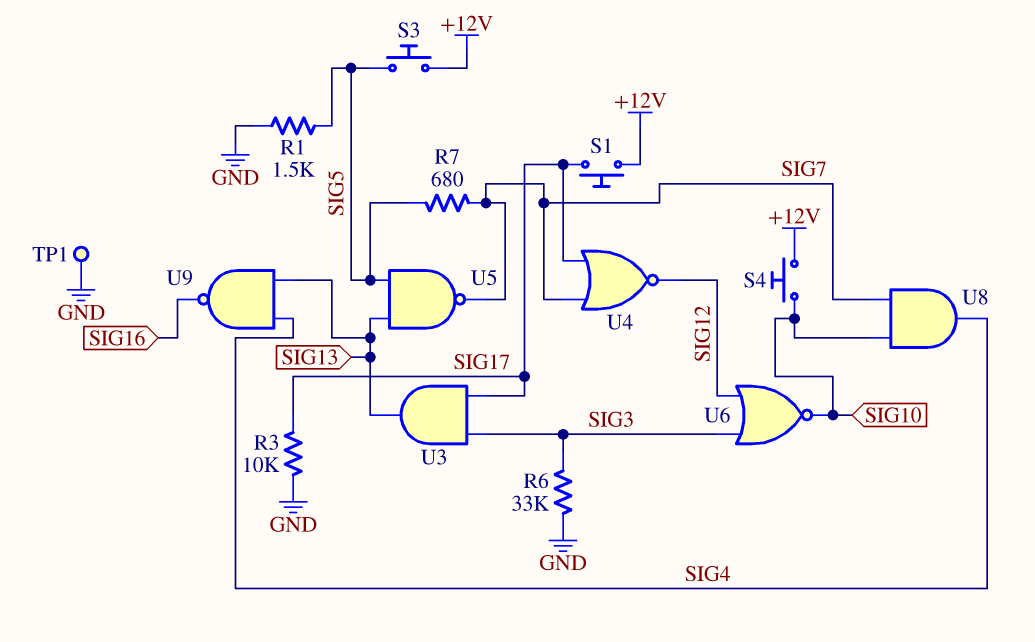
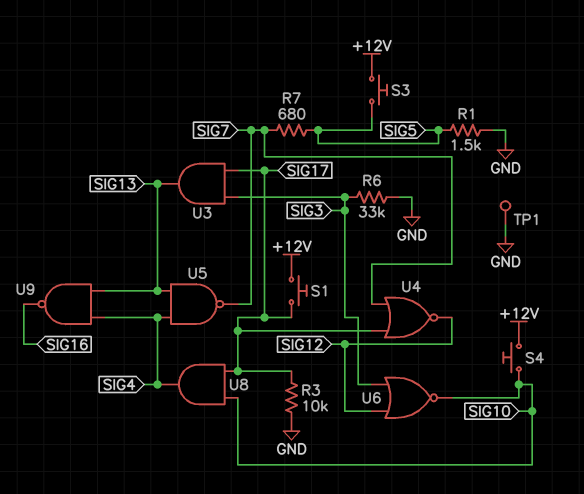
U5: NAND (in SIG5, in SIG13, out SIG7) -> NAND (in SIG4, in SIG13, out SIG7)
U8: AND (in SIG7, in SIG10, out SIG4) -> AND (in SIG10, in SIG17, out SIG4)

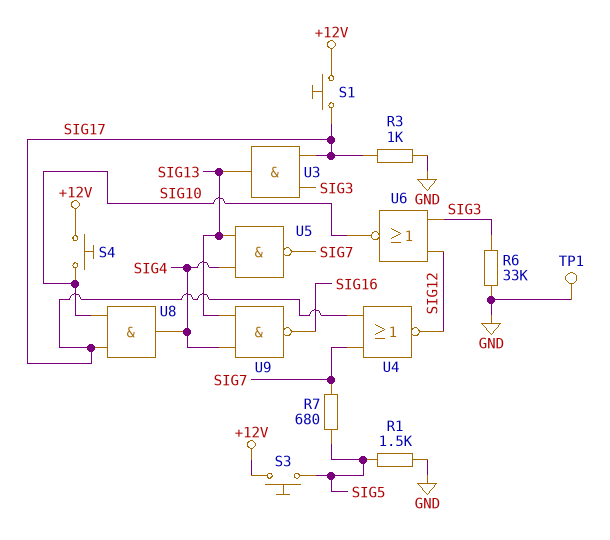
R3: 10k (GND, SIG17) -> 1k (GND, SIG17)

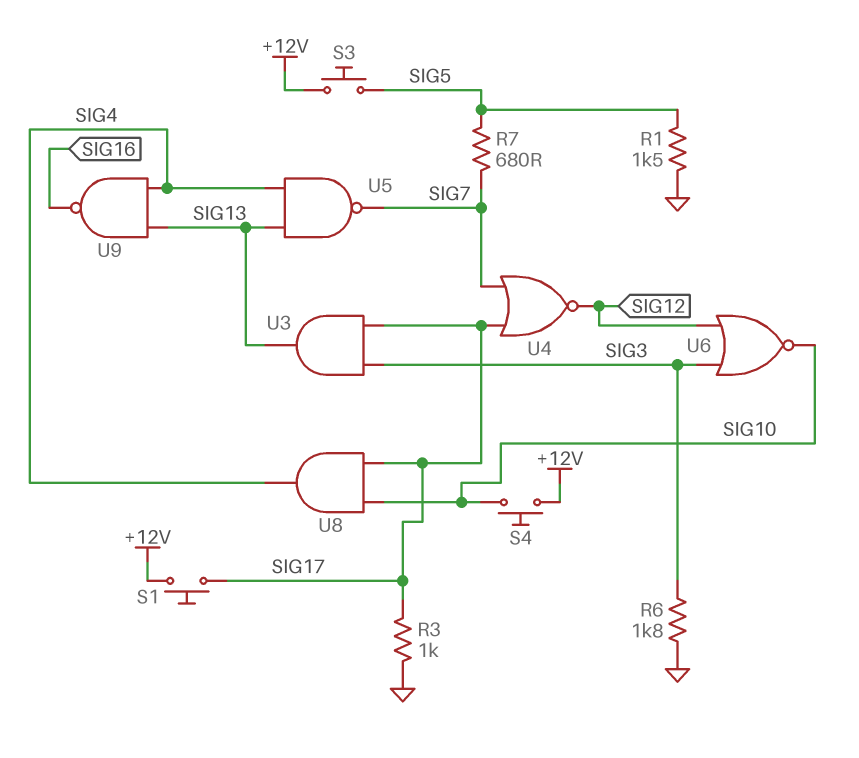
R6: 33k (GND, SIG3) -> 1.8k (GND, SIG3)
TP1: test point (GND) -> none

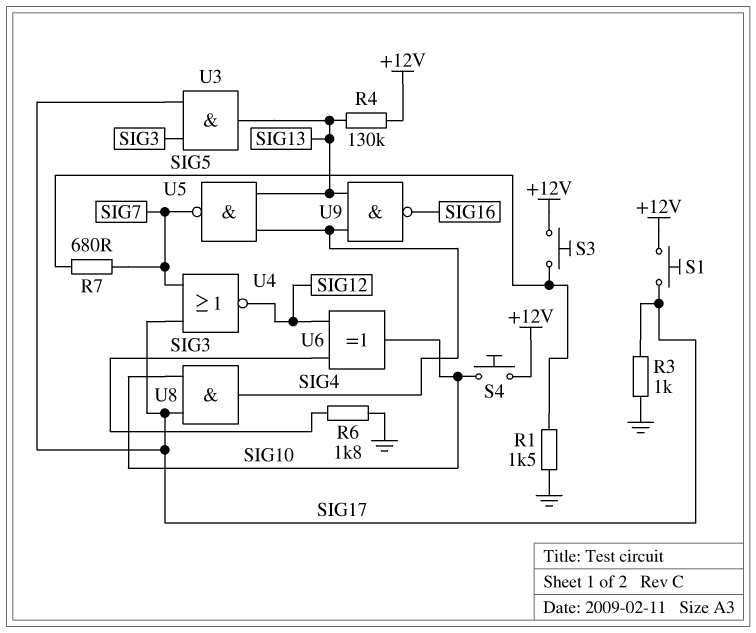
R4: none -> 130k (+12V, SIG13)
U6: NOR (in SIG3, in SIG12, out SIG10) -> XOR (in SIG3, in SIG12, out SIG10)

